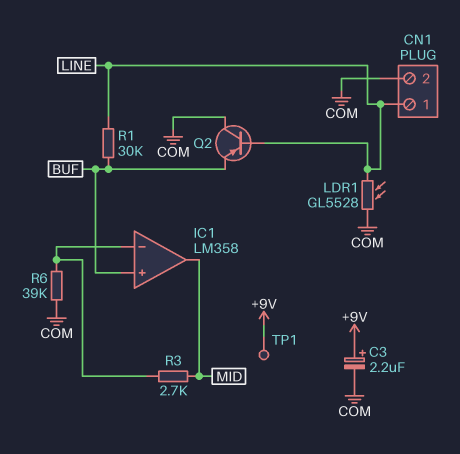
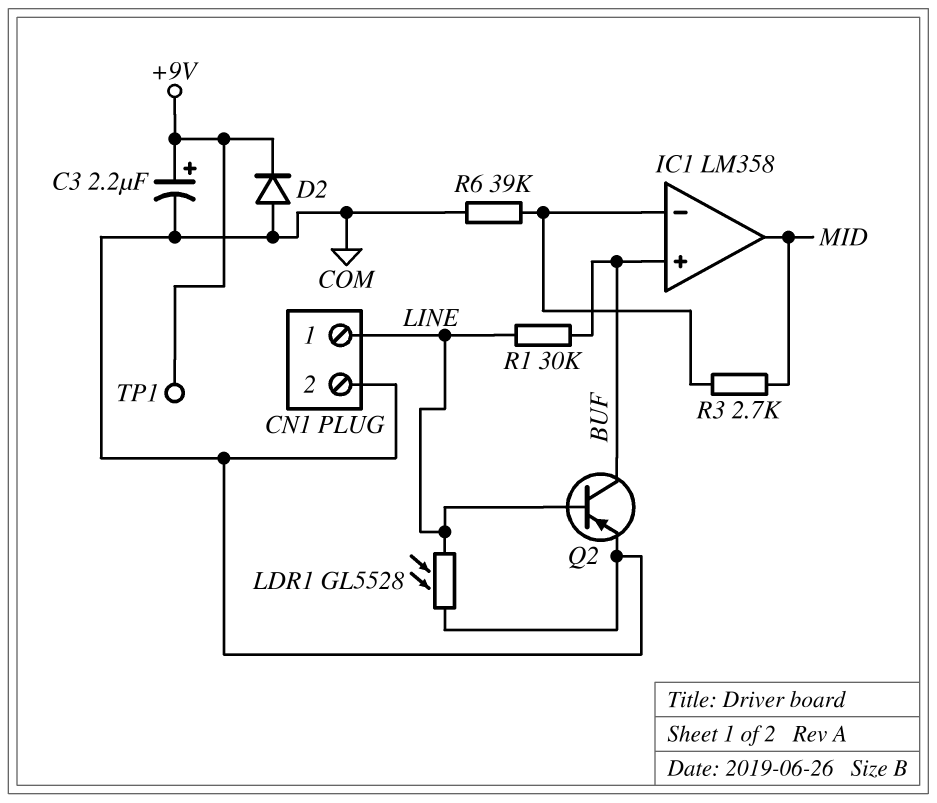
D2: none -> diode (A COM, K +9V)
Q2: PNP (B LINE, C COM, E BUF) -> PNP (B LINE, C BUF, E COM)

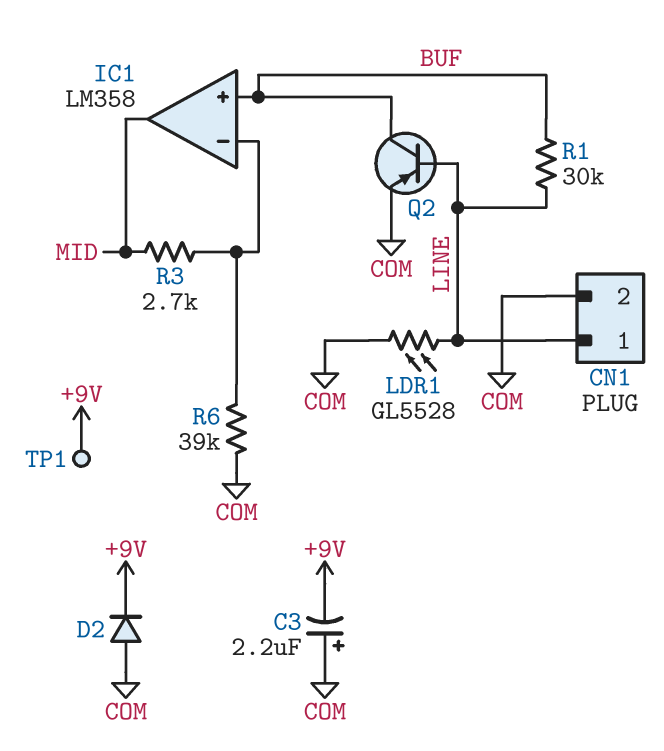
C3: 2.2uF (plus +9V, minus COM) -> 2.2uF (plus COM, minus +9V)

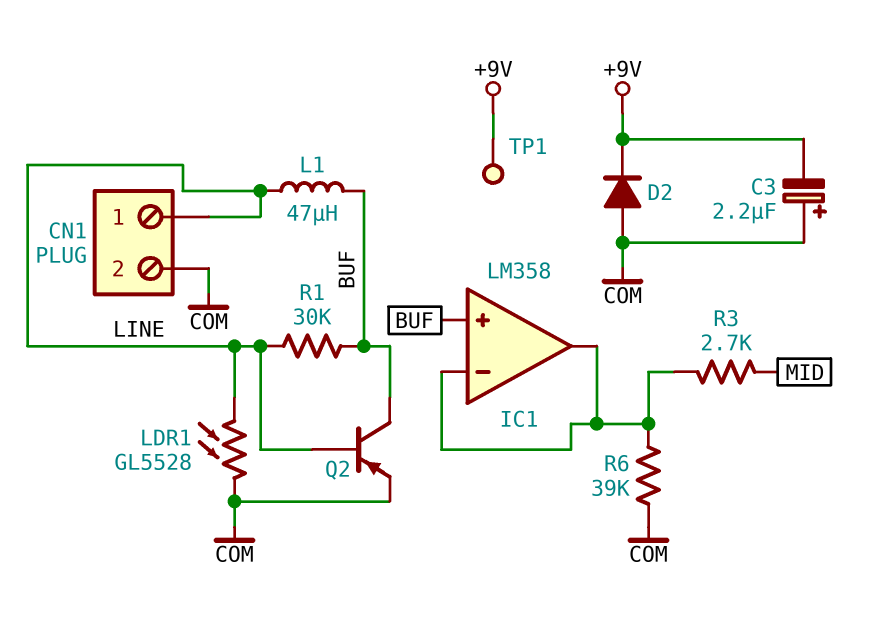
IC1 pin out: MID -> IC1/in-
L1: none -> 47uH (BUF, LINE)

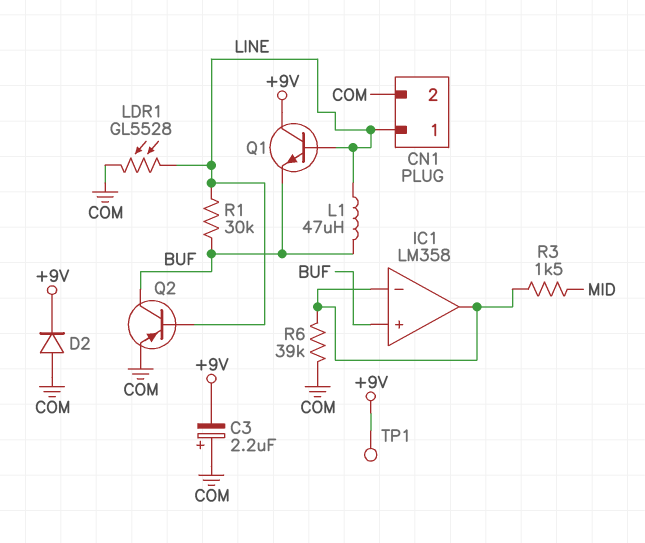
Q1: none -> NPN (B LINE, C +9V, E BUF)
R3: 2.7k (IC1/in-, MID) -> 1.5k (IC1/in-, MID)

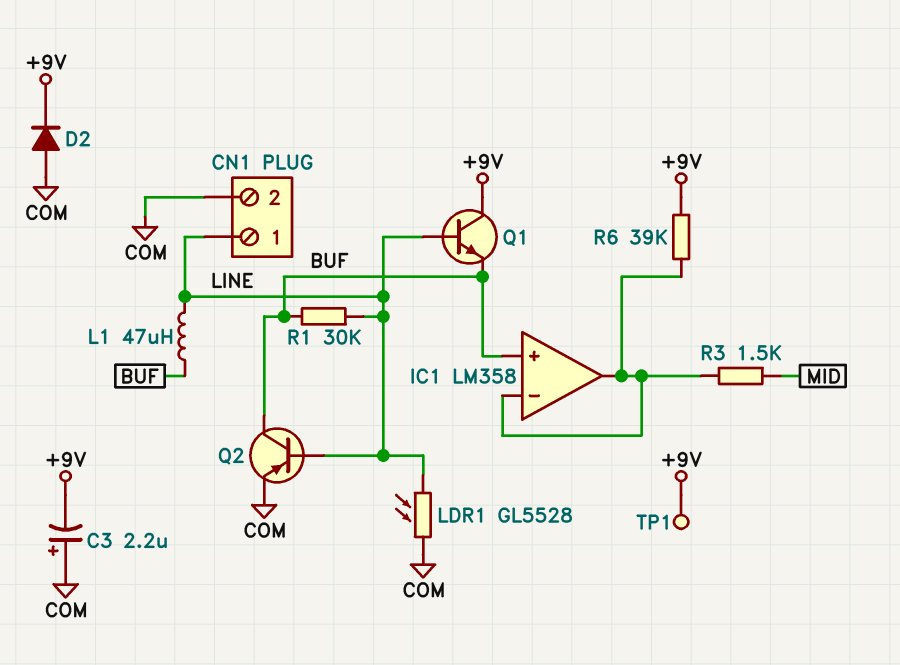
R6: 39k (COM, IC1/in-) -> 39k (+9V, IC1/in-)

